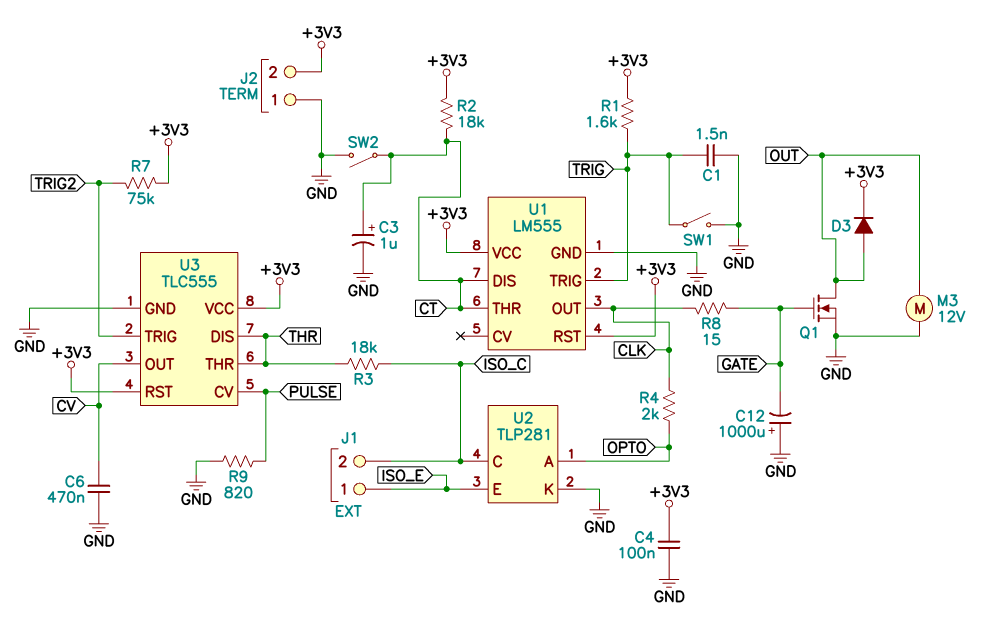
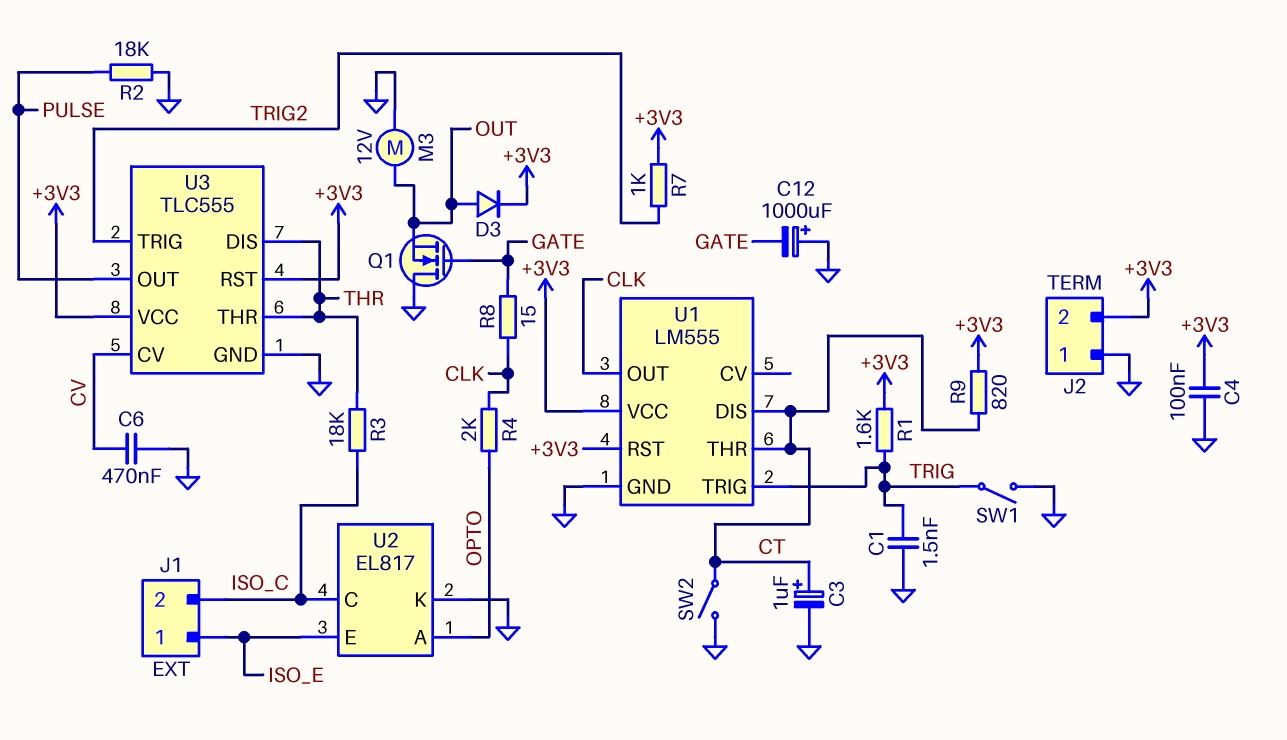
Q1: NMOS (G GATE, D OUT, S GND) -> NMOS (G GATE, D GND, S OUT)
R2: 18k (+3V3, CT) -> 18k (GND, PULSE)
R7: 75k (+3V3, TRIG2) -> 1k (+3V3, TRIG2)
R9: 820 (GND, PULSE) -> 820 (+3V3, CT)
U2: TLP281 -> EL817
U3 pin CV: PULSE -> CV
U3 pin OUT: CV -> PULSE

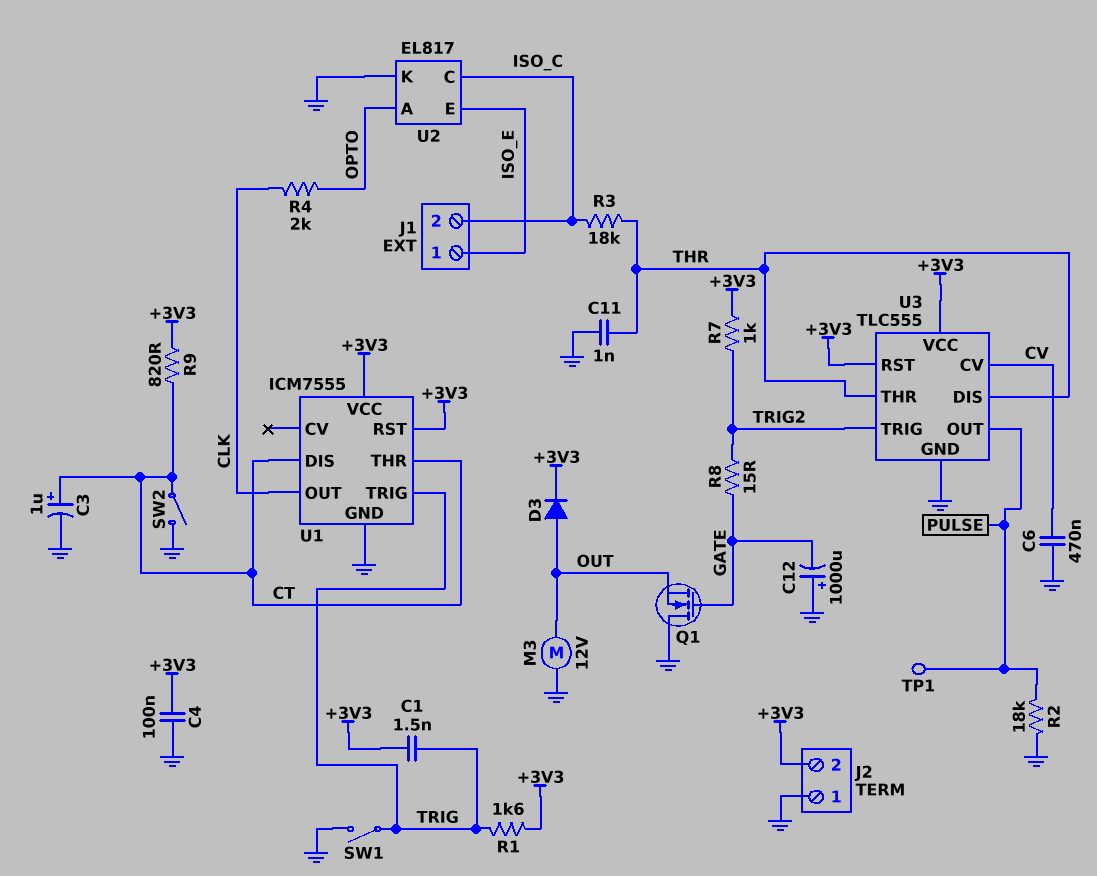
C1: 1.5nF (GND, TRIG) -> 1.5nF (+3V3, TRIG)
C11: none -> 1nF (GND, THR)
R8: 15 (CLK, GATE) -> 15 (GATE, TRIG2)
TP1: none -> test point (PULSE)
U1: LM555 -> ICM7555

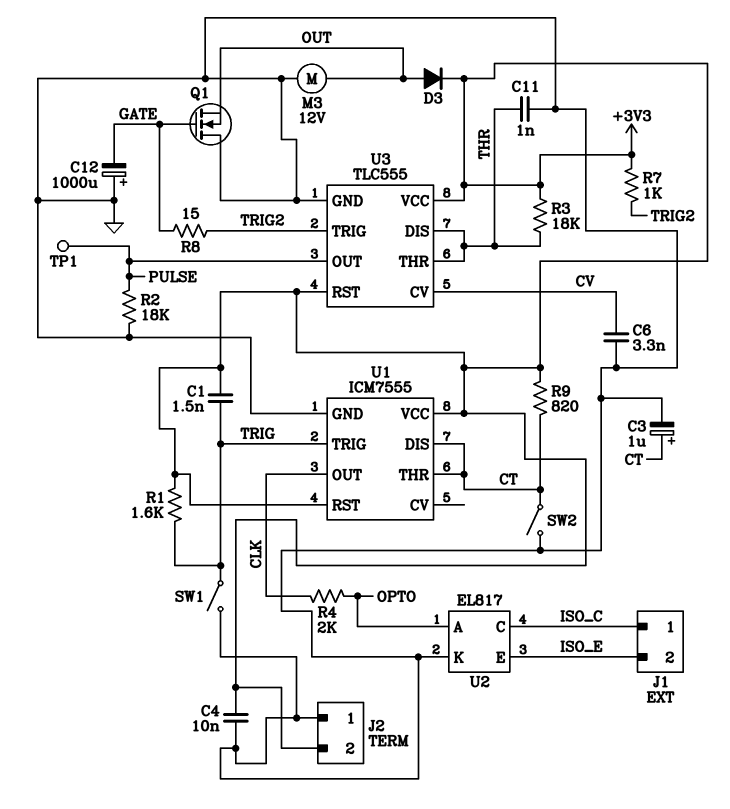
C4: 100nF (+3V3, GND) -> 10nF (+3V3, GND)
C6: 470nF (CV, GND) -> 3.3nF (CV, GND)
J1 pin 1: ISO_E -> ISO_C
J1 pin 2: ISO_C -> ISO_E
R3: 18k (ISO_C, THR) -> 18k (+3V3, THR)

